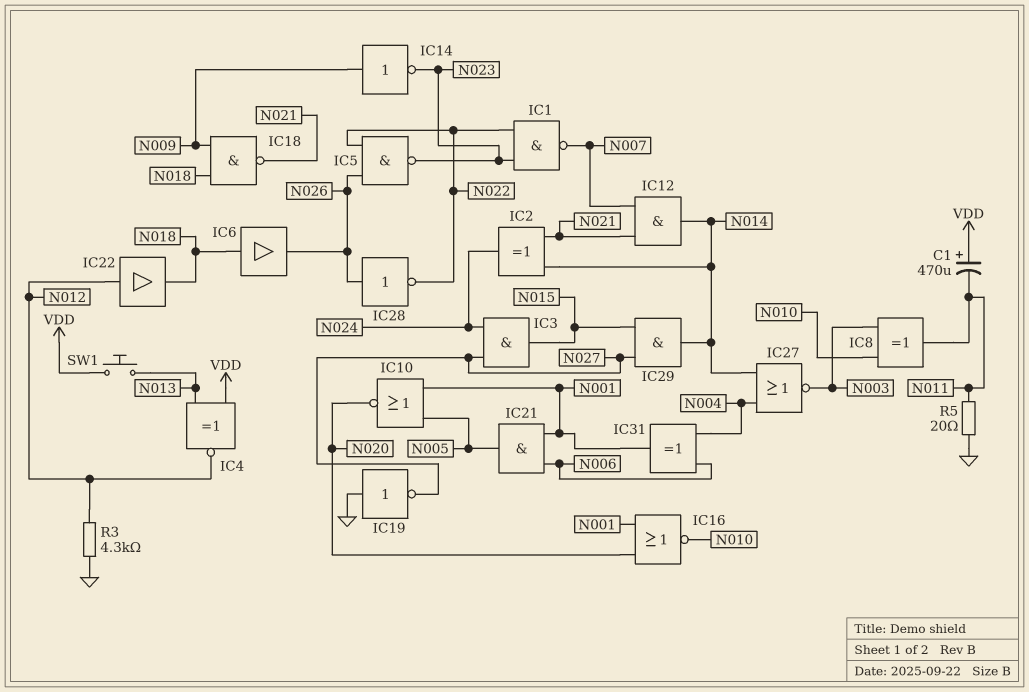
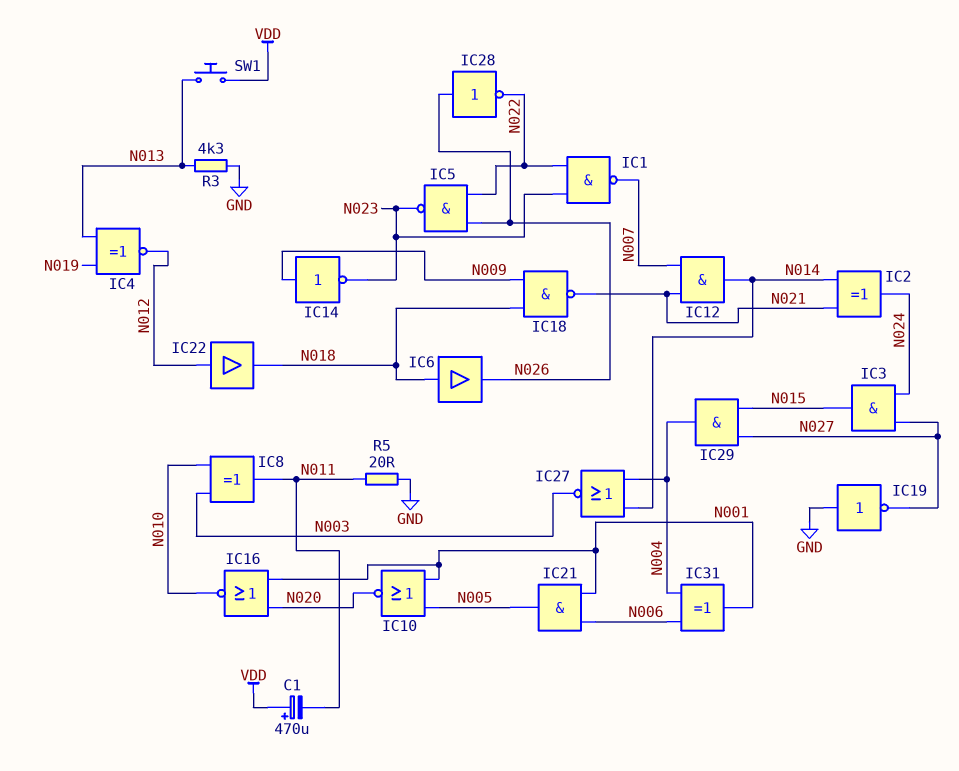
IC4: XNOR (in N013, in VDD, out N012) -> XNOR (in N013, in N019, out N012)
IC29: AND (in N015, in N027, out N014) -> AND (in N015, in N027, out N004)
R3: 4.3k (GND, N012) -> 4.3k (GND, N013)

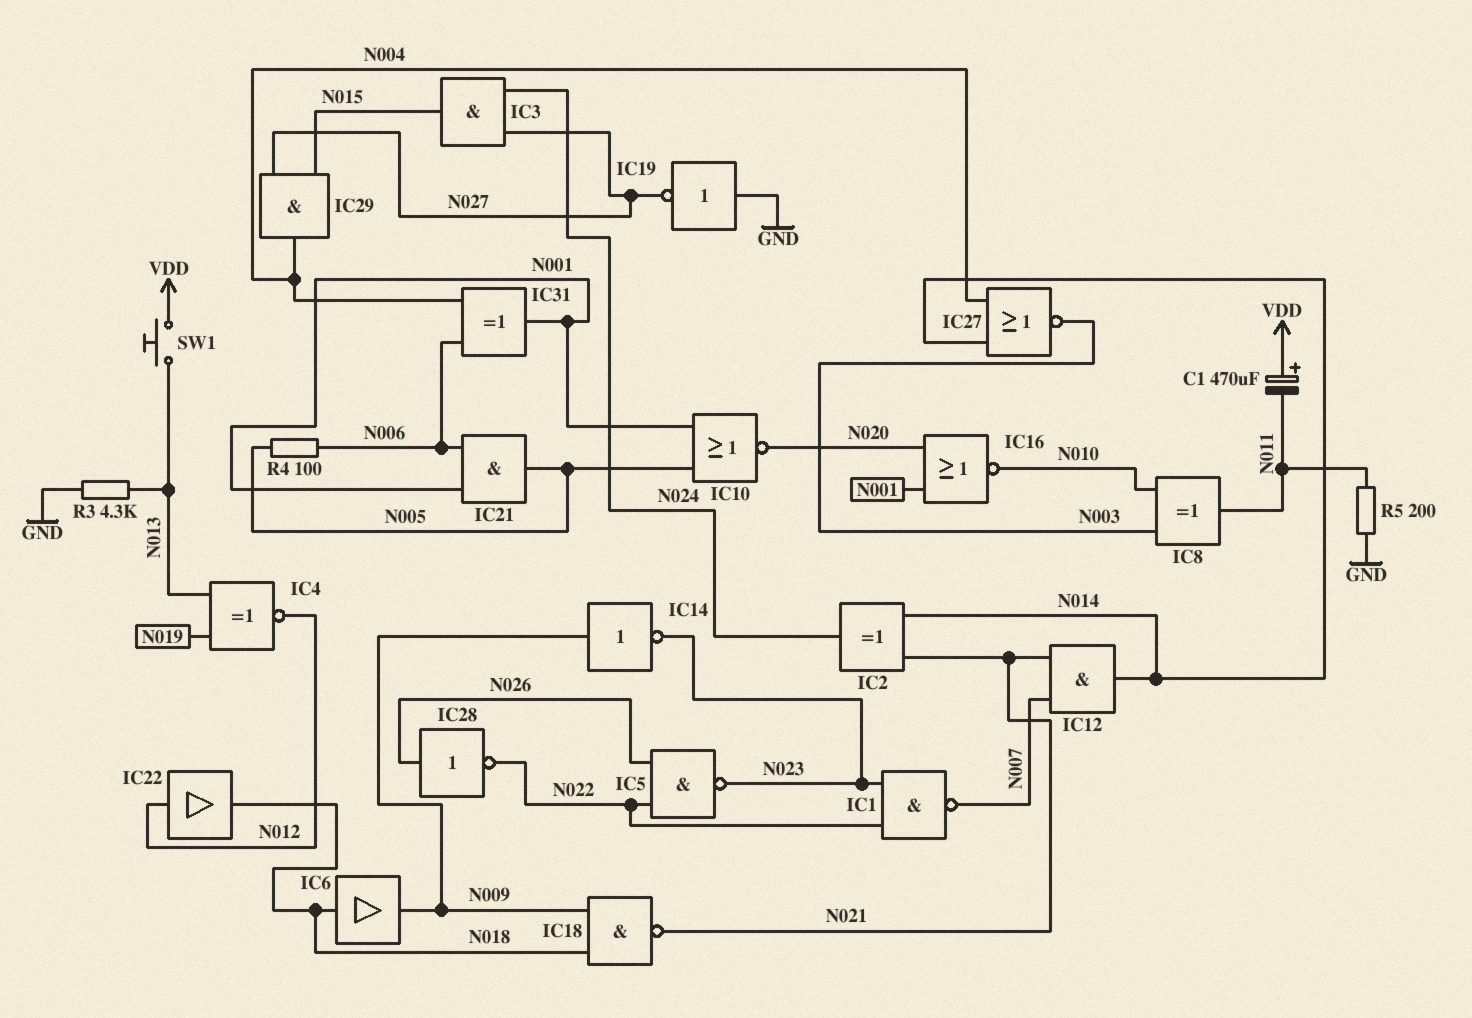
IC6: buffer (in N018, out N026) -> buffer (in N018, out N009)
R4: none -> 100 (N005, N006)
R5: 20 (GND, N011) -> 200 (GND, N011)

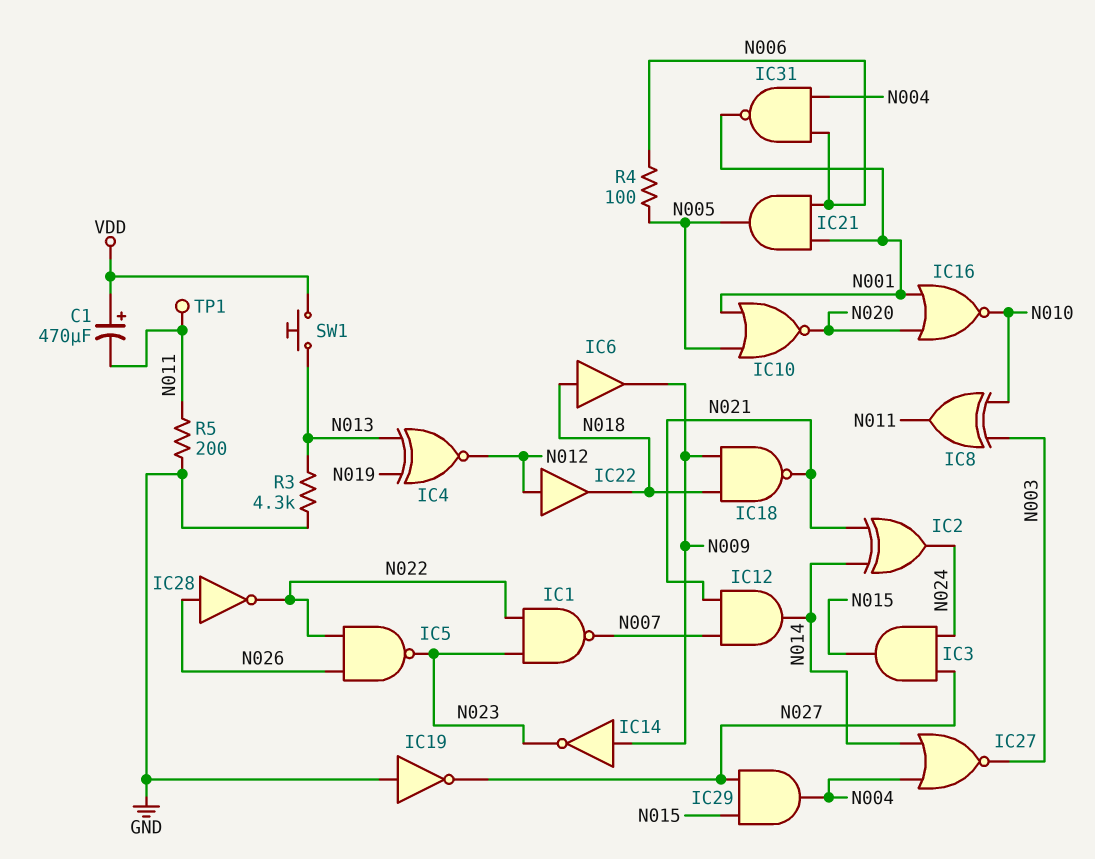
IC31: XOR (in N004, in N006, out N001) -> NAND (in N004, in N006, out N001)
TP1: none -> test point (N011)

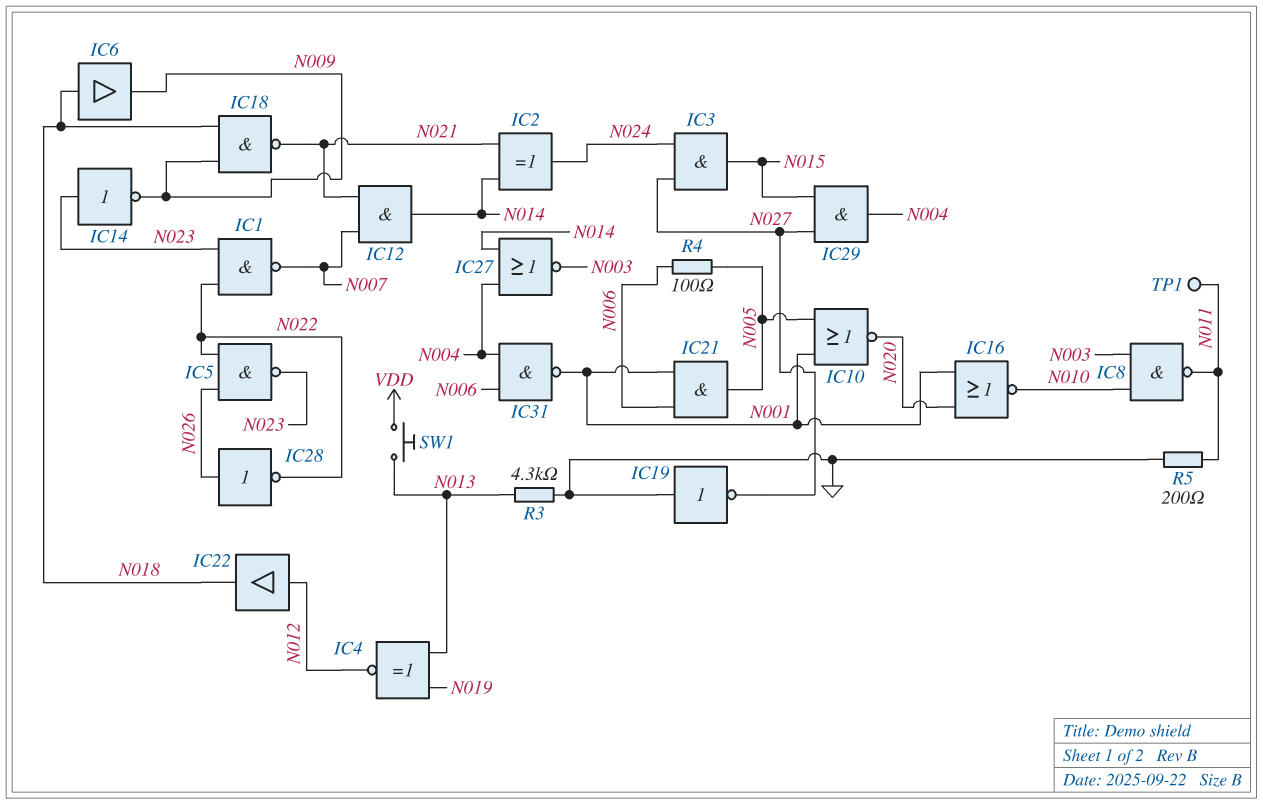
C1: 470uF (plus VDD, minus N011) -> none
IC8: XOR (in N003, in N010, out N011) -> NAND (in N003, in N010, out N011)
IC14: NOT (in N009, out N023) -> NOT (in N023, out N009)

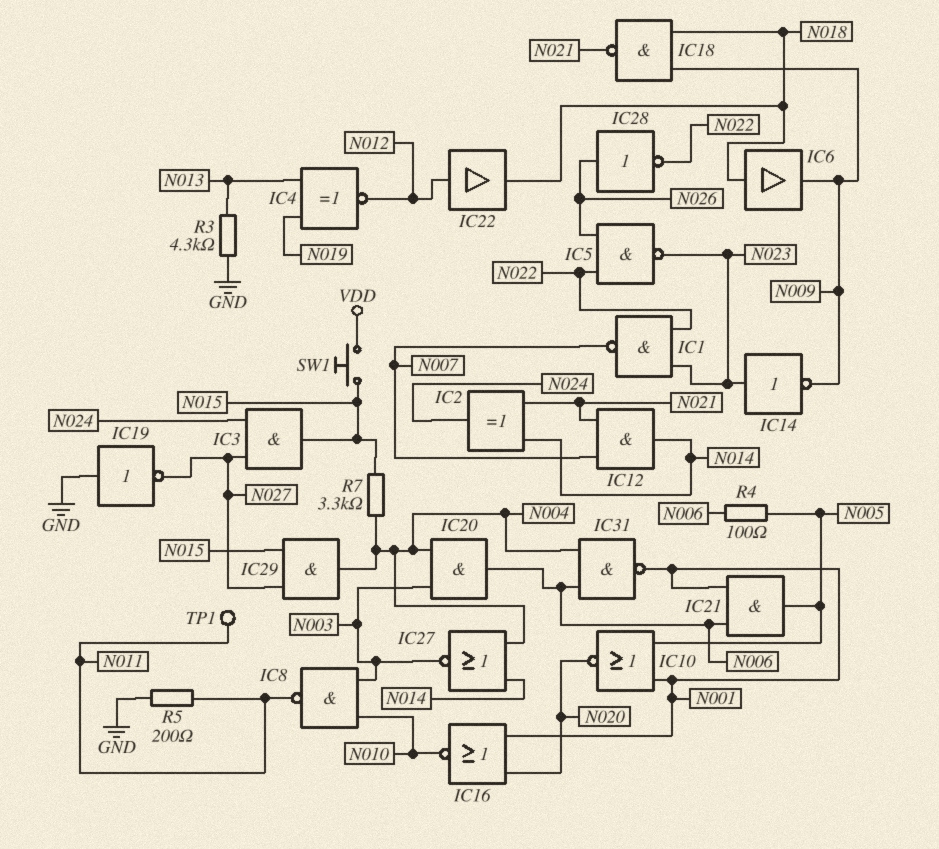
IC20: none -> AND (in N003, in N004, out N006)
R7: none -> 3.3k (N004, N015)
SW1: button (N013, VDD) -> button (N015, VDD)

